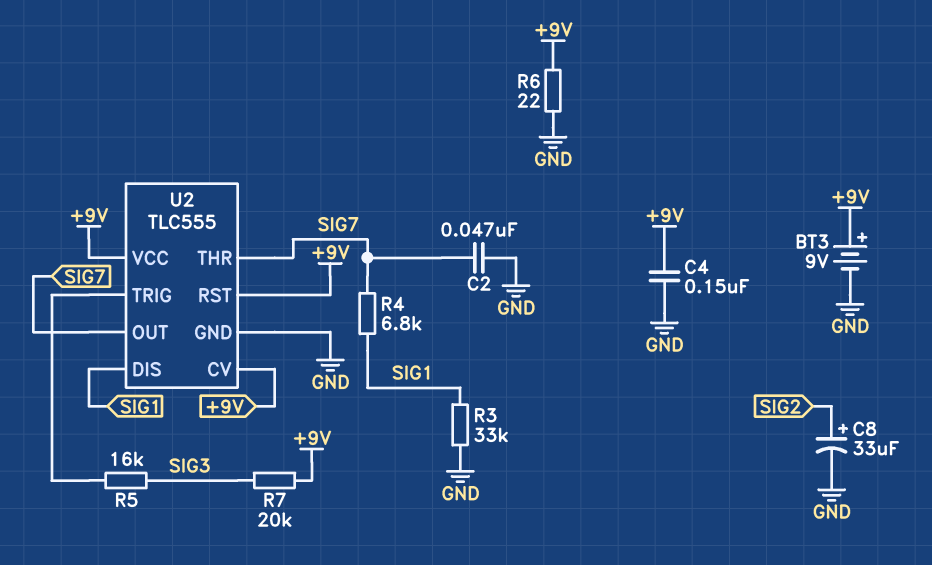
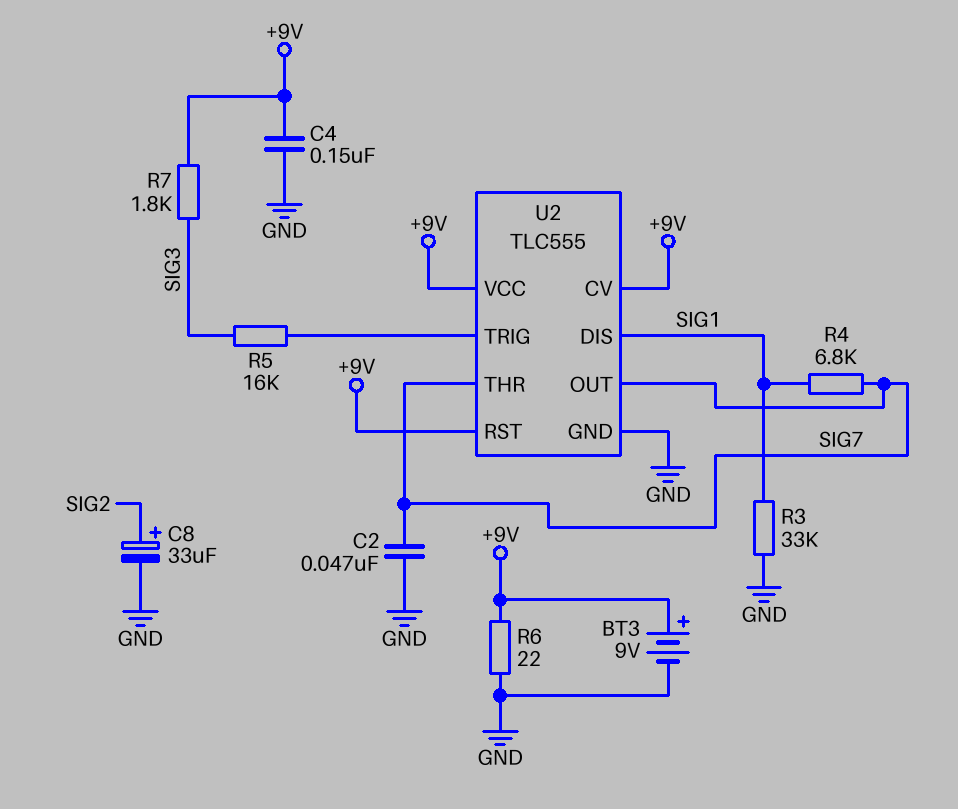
R7: 20k (+9V, SIG3) -> 1.8k (+9V, SIG3)

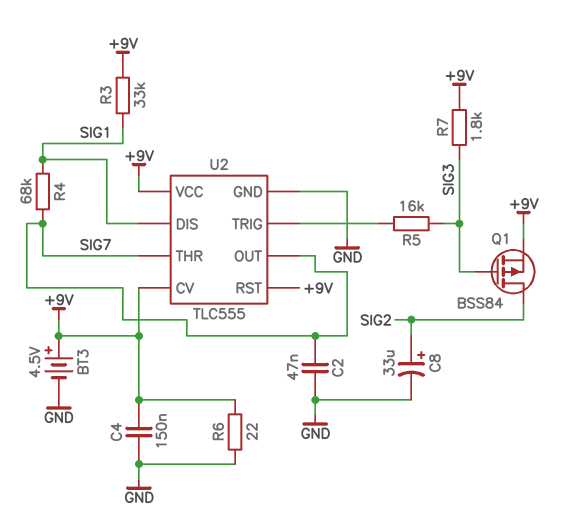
BT3: 9V (plus +9V, minus GND) -> 4.5V (plus +9V, minus GND)
Q1: none -> PMOS BSS84 (G SIG3, D SIG2, S +9V)
R3: 33k (GND, SIG1) -> 33k (+9V, SIG1)
R4: 6.8k (SIG1, SIG7) -> 68k (SIG1, SIG7)

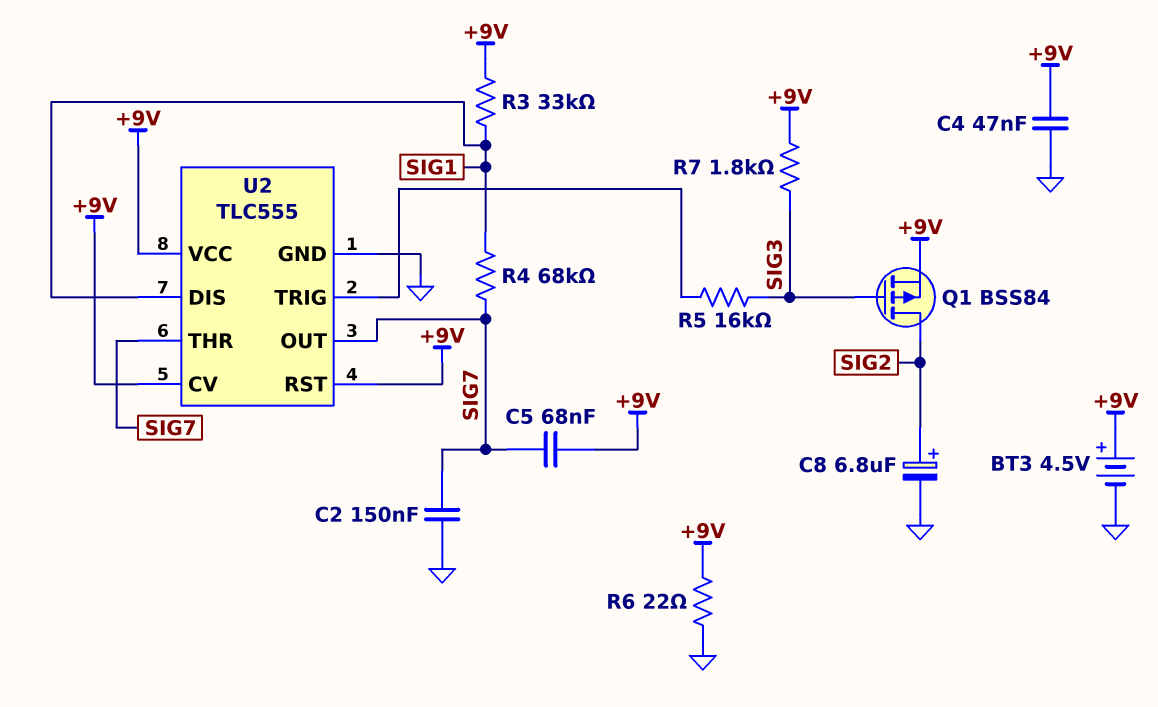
C2: 47nF (GND, SIG7) -> 150nF (GND, SIG7)
C4: 150nF (+9V, GND) -> 47nF (+9V, GND)
C5: none -> 68nF (+9V, SIG7)
C8: 33uF (plus SIG2, minus GND) -> 6.8uF (plus SIG2, minus GND)

